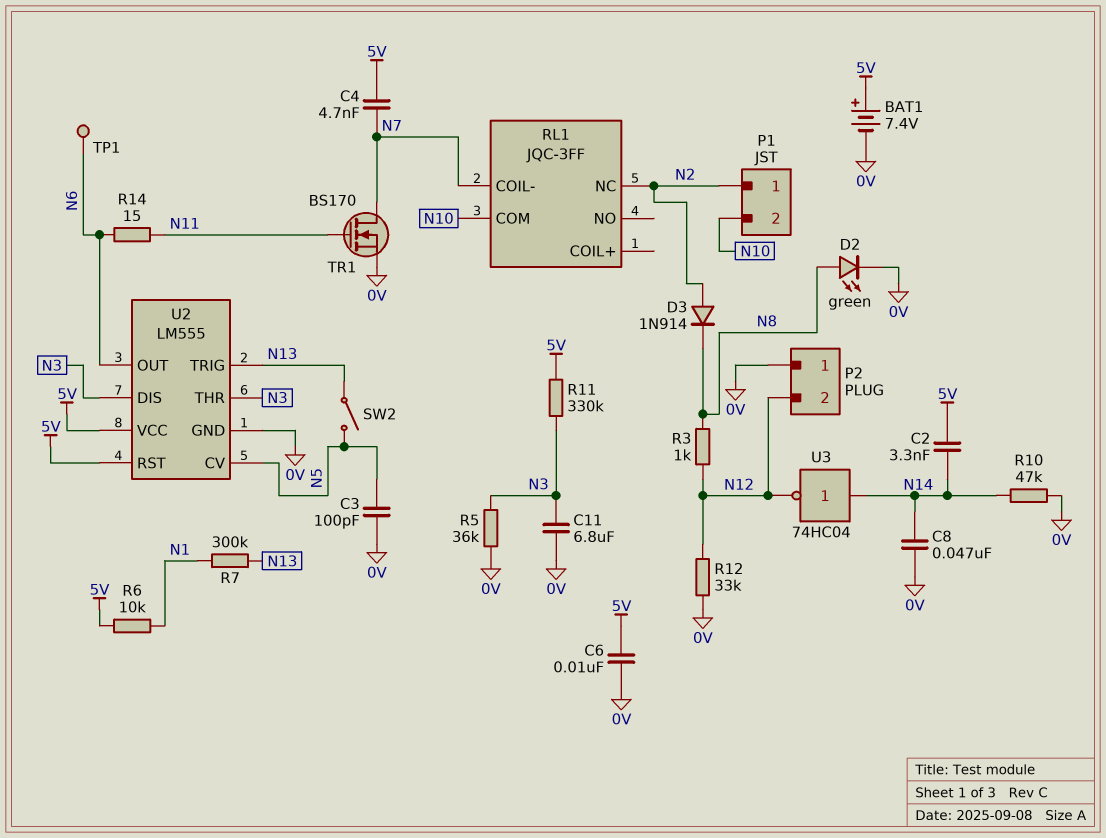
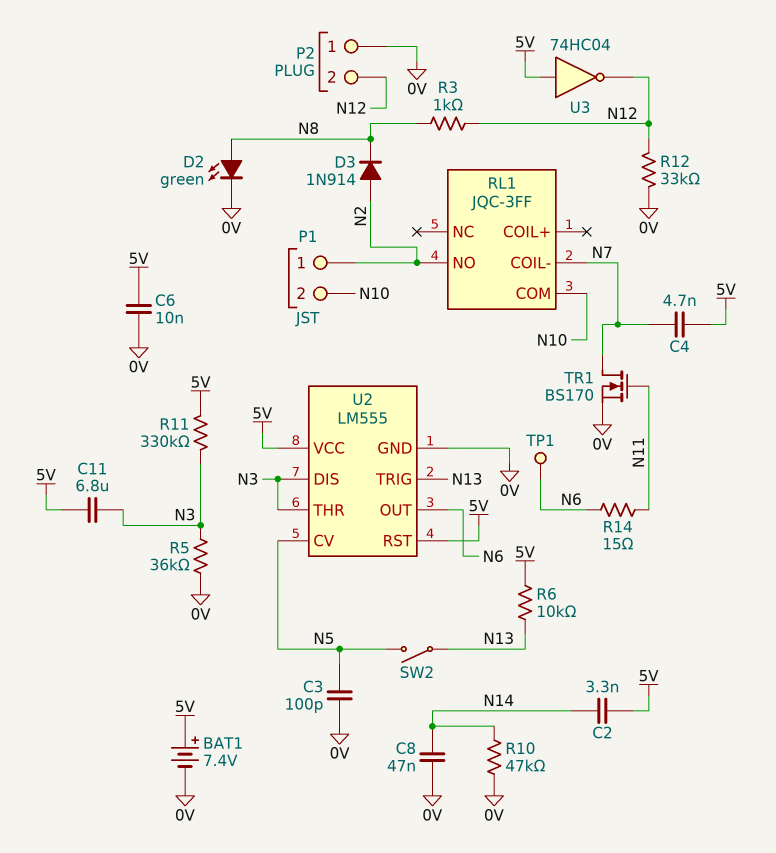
C11: 6.8uF (0V, N3) -> 6.8uF (5V, N3)
R6: 10k (5V, N1) -> 10k (5V, N13)
R7: 300k (N1, N13) -> none
RL1 pin NC: N2 -> none
RL1 pin NO: none -> N2
U3: NOT 74HC04 (in N14, out N12) -> NOT 74HC04 (in 5V, out N12)

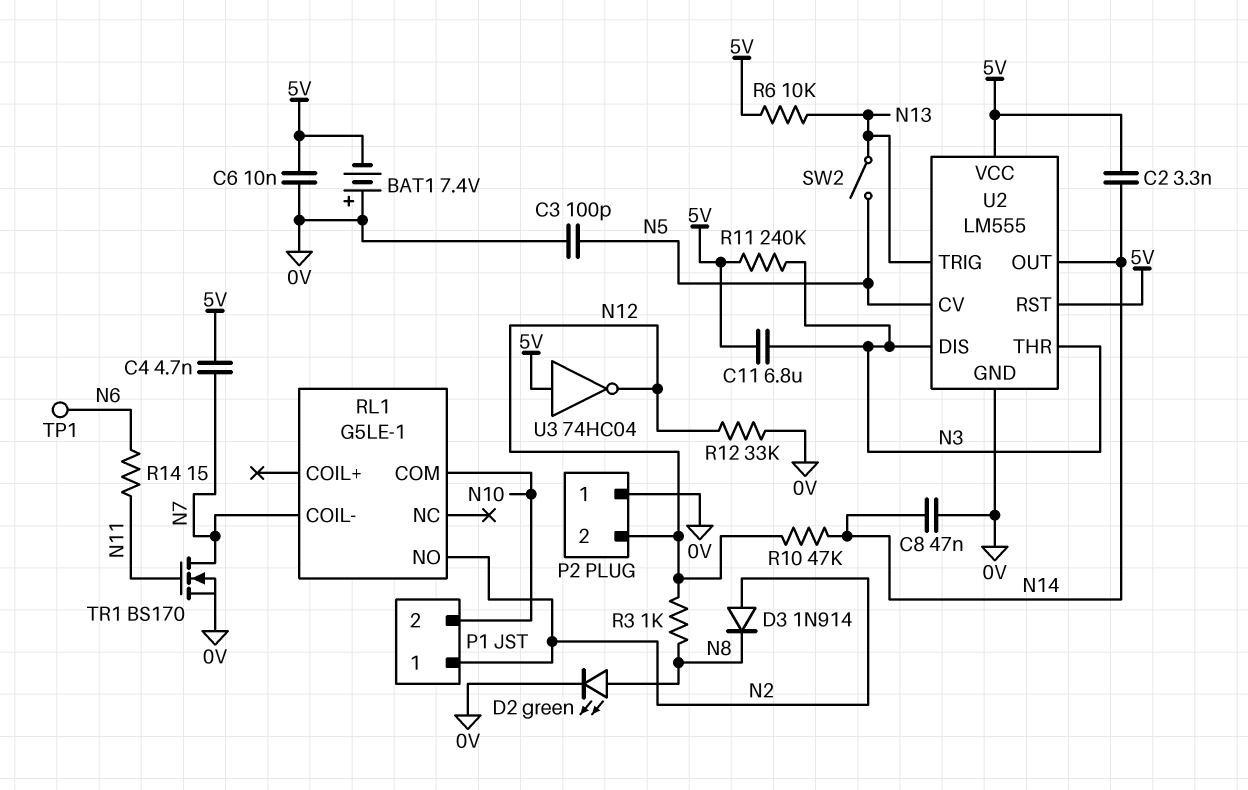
BAT1: 7.4V (plus 5V, minus 0V) -> 7.4V (plus 0V, minus 5V)
R5: 36k (0V, N3) -> none
R10: 47k (0V, N14) -> 47k (N12, N14)
R11: 330k (5V, N3) -> 240k (5V, N3)
RL1: JQC-3FF -> G5LE-1
U2 pin OUT: N6 -> N14

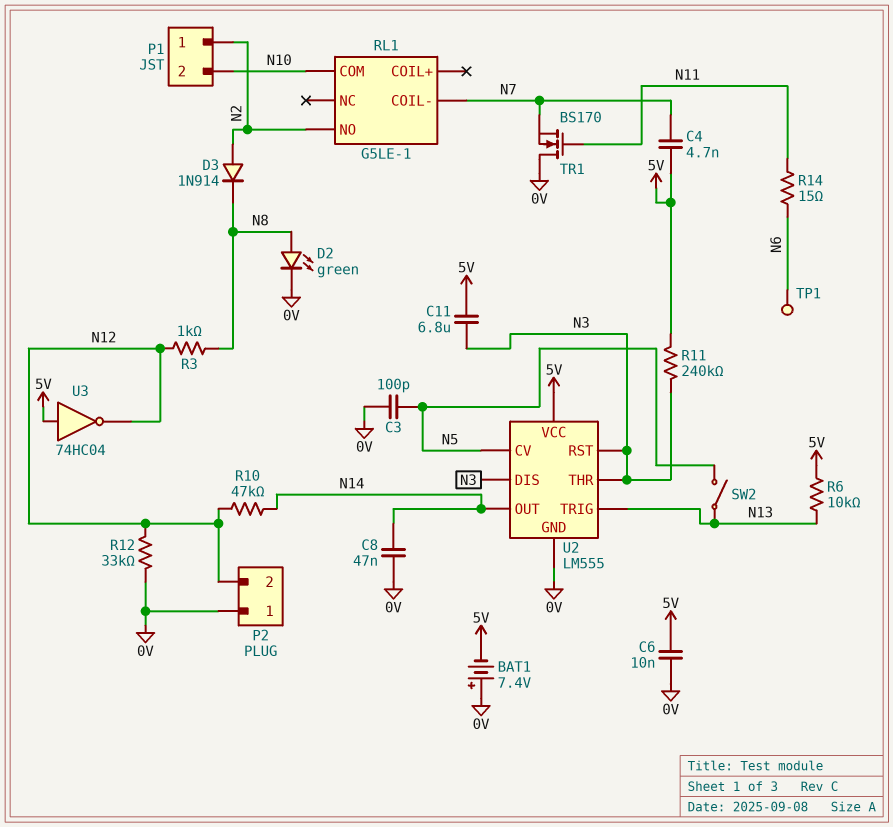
C2: 3.3nF (5V, N14) -> none
TR1: NMOS BS170 (G N11, D N7, S 0V) -> NMOS BS170 (G N11, D 0V, S N7)
U2 pin RST: 5V -> N3

